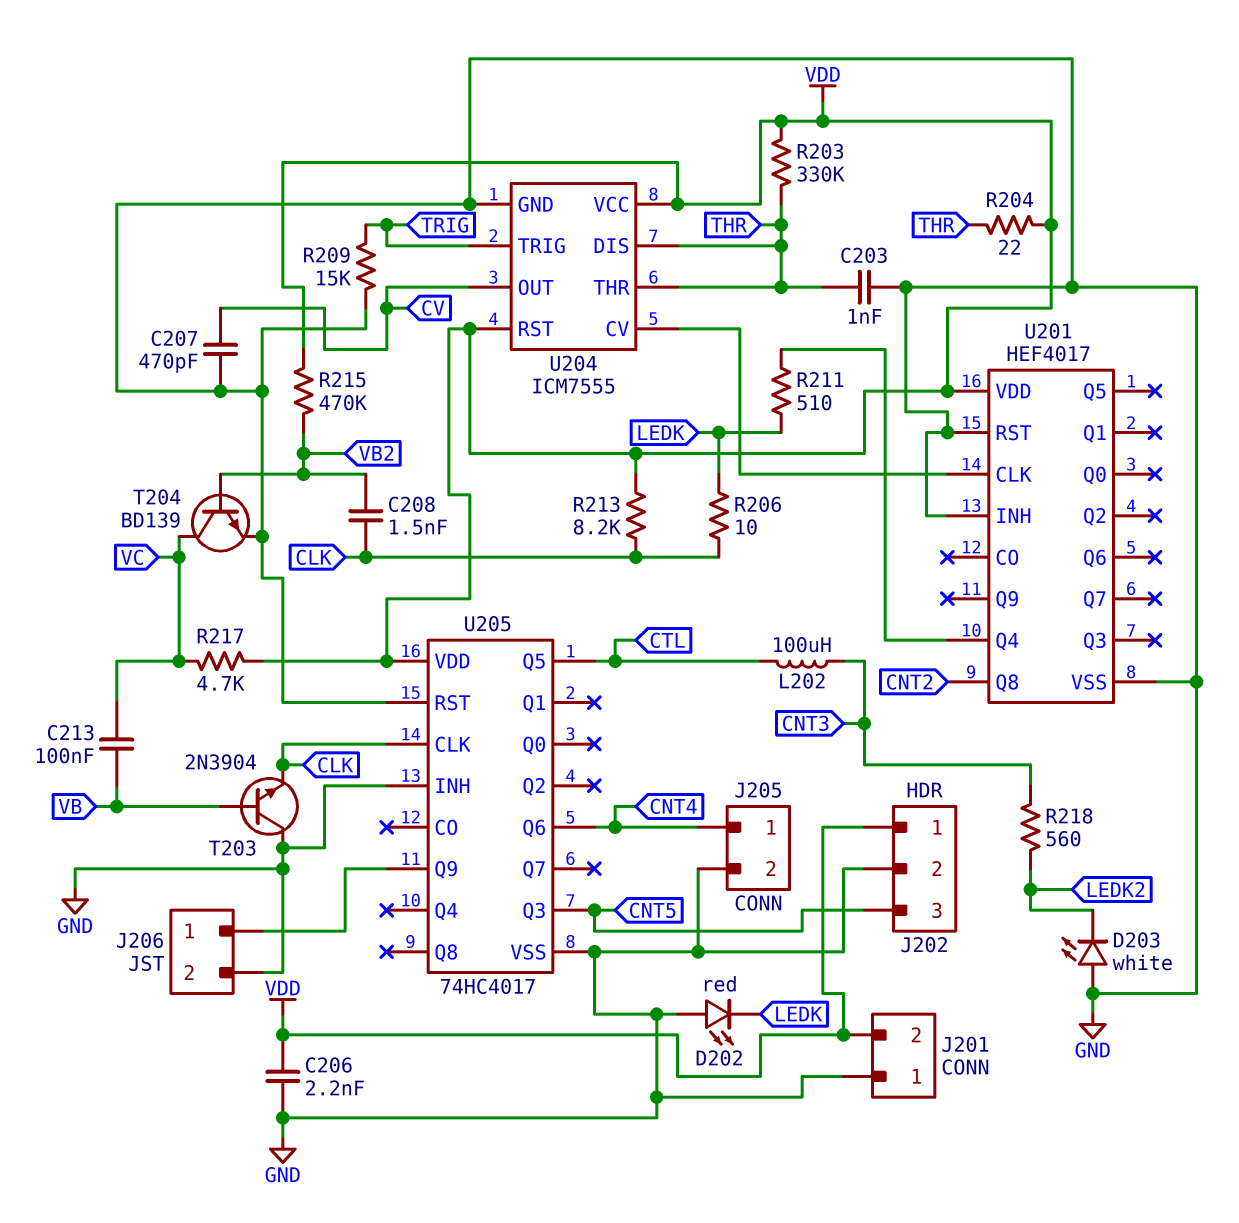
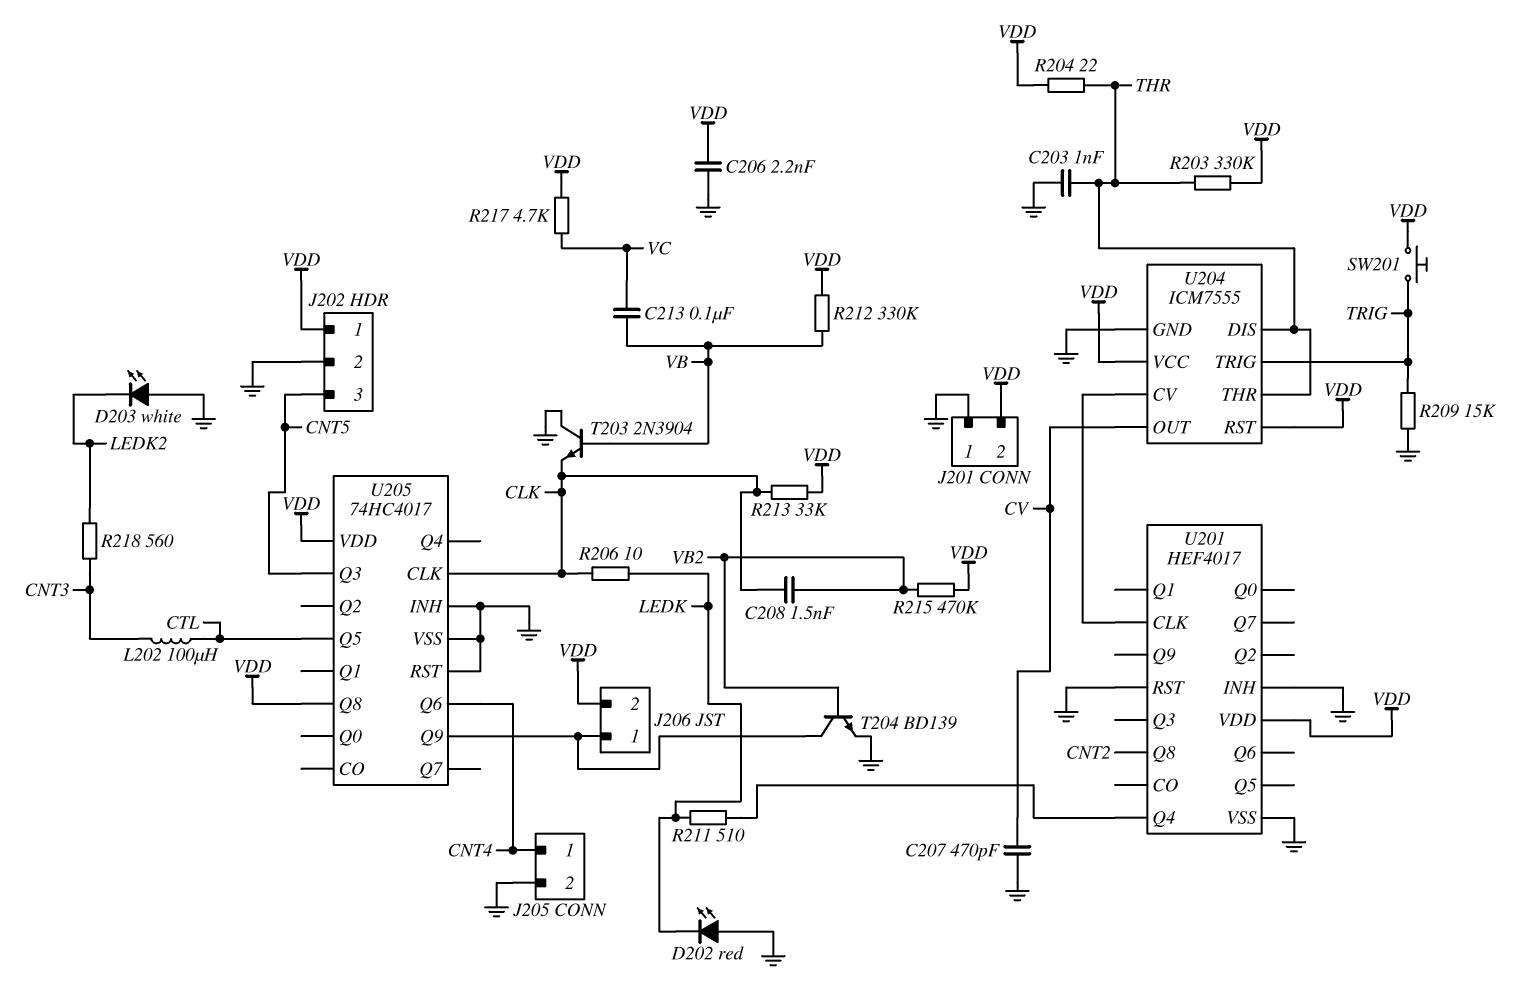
J206 pin 2: GND -> VDD
R212: none -> 330k (VB, VDD)
R213: 8.2k (CLK, VDD) -> 33k (CLK, VDD)
SW201: none -> button (TRIG, VDD)
T204: NPN BD139 (B VB2, C VC, E GND) -> NPN BD139 (B VB2, C J206/1, E GND)
U205 pin Q8: none -> VDD

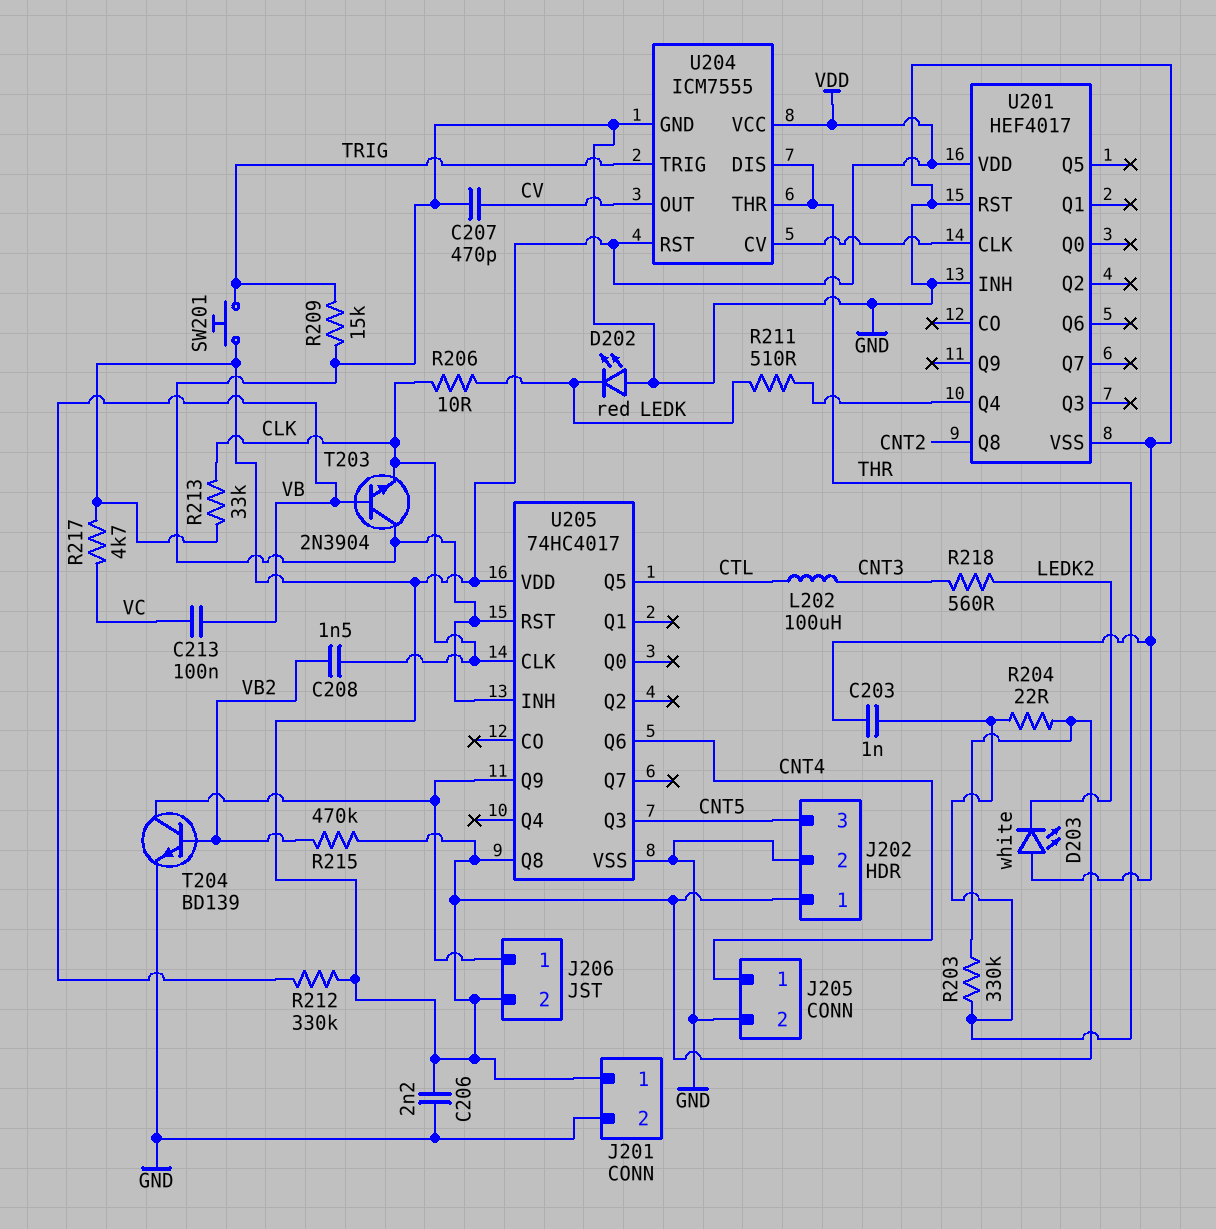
J201 pin 1: GND -> VDD
J201 pin 2: VDD -> GND

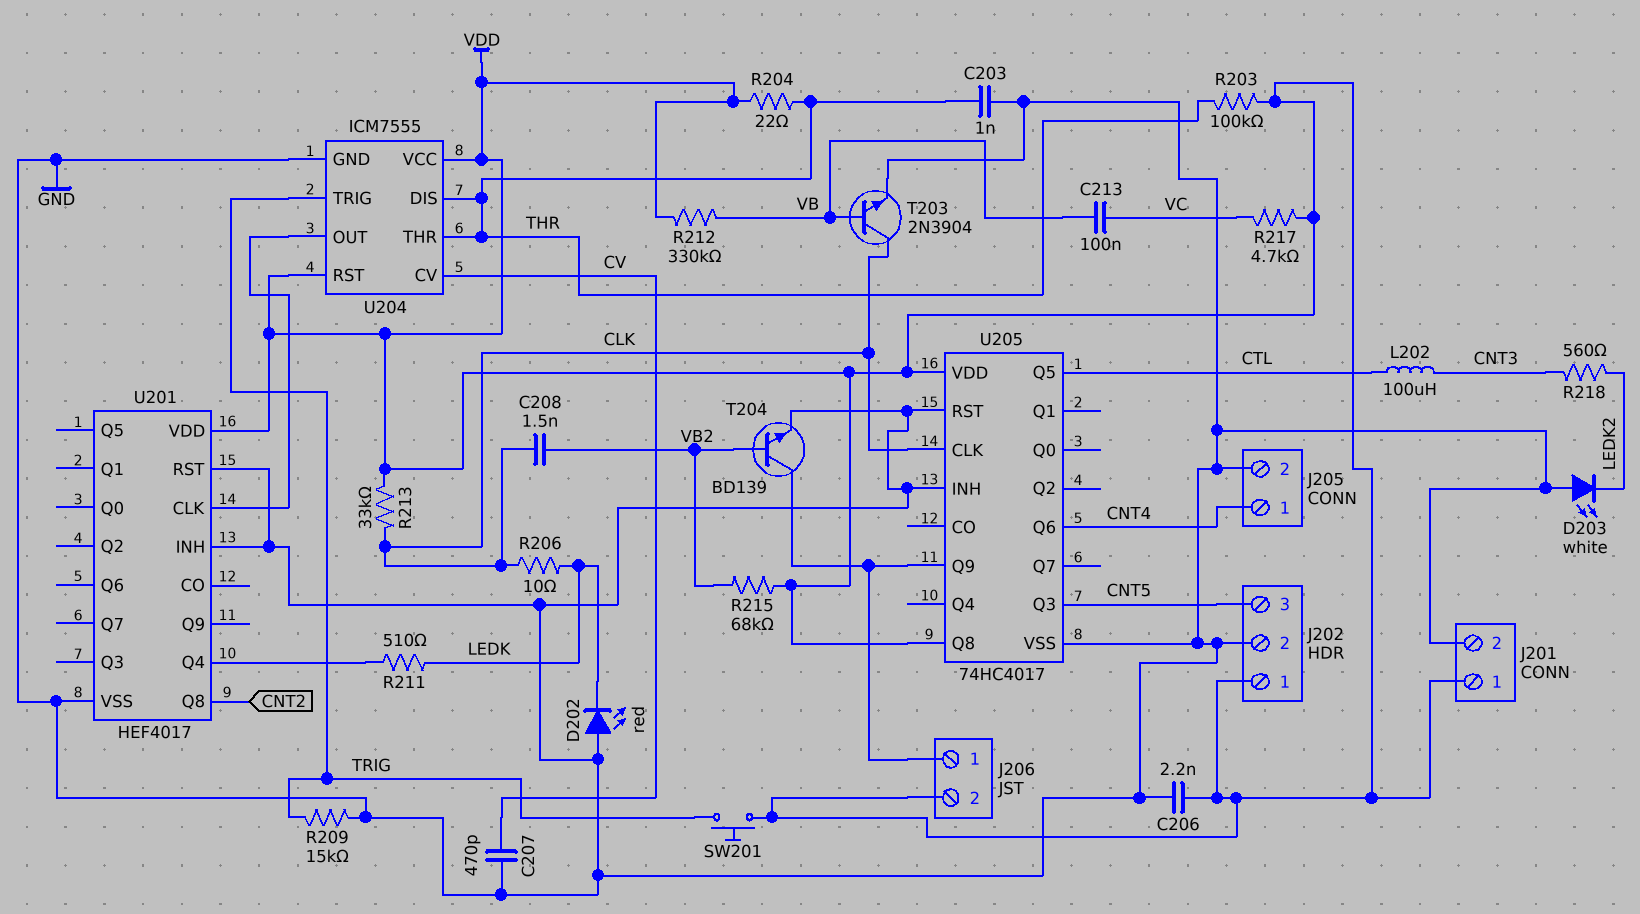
R203: 330k (THR, VDD) -> 100k (THR, VDD)
R215: 470k (VB2, VDD) -> 68k (VB2, VDD)
T203: NPN 2N3904 (B VB, C GND, E CLK) -> NPN 2N3904 (B VB, C CLK, E GND)
U204 pin CV: U201/CLK -> CV
U204 pin OUT: CV -> U201/CLK

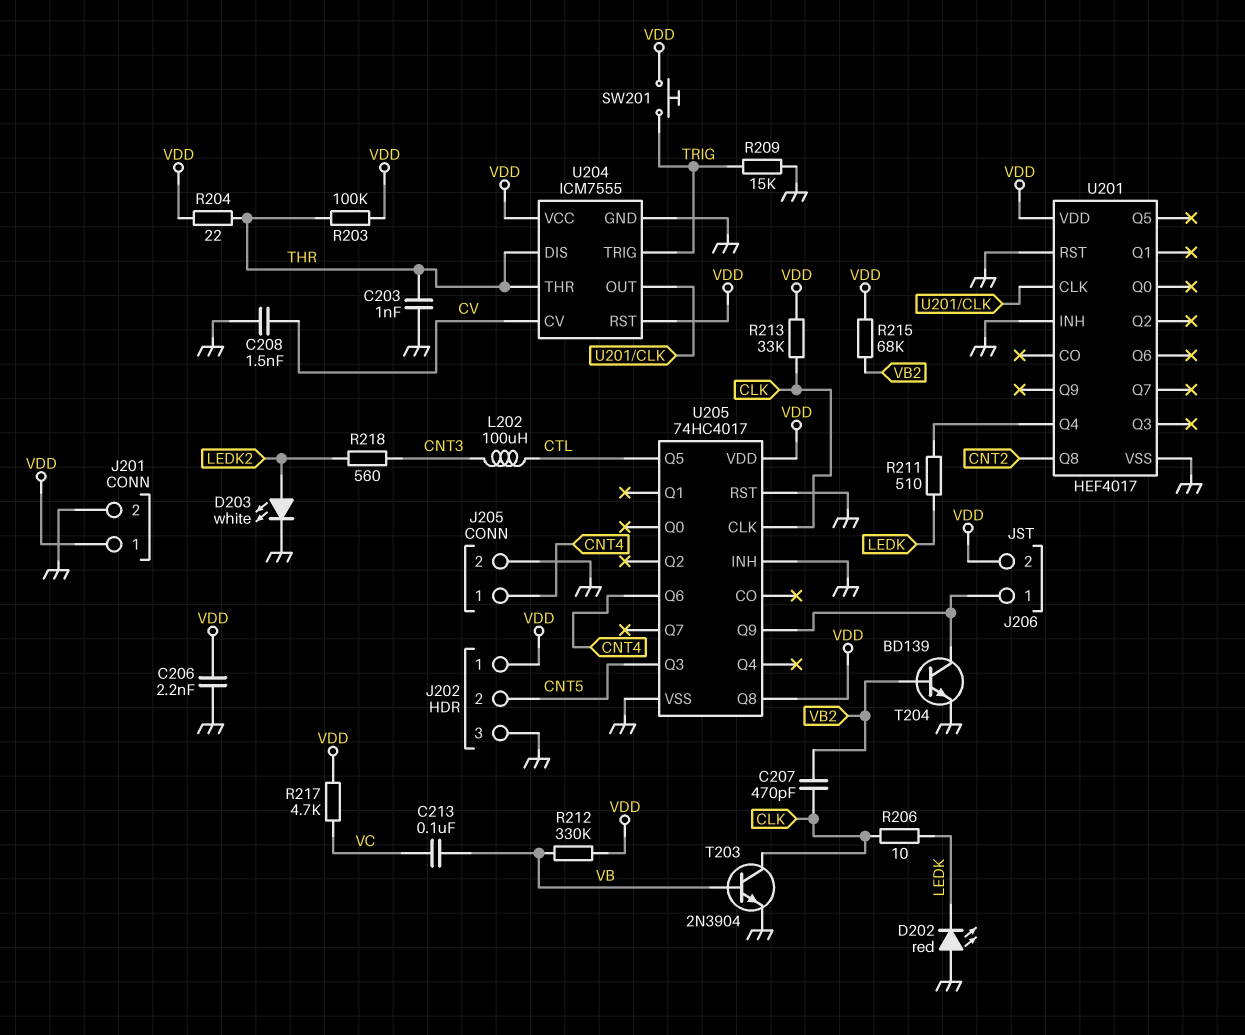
C207: 470pF (CV, GND) -> 470pF (CLK, VB2)
C208: 1.5nF (CLK, VB2) -> 1.5nF (CV, GND)
D203: LED white (A GND, K LEDK2) -> LED white (A LEDK2, K GND)
J202 pin 2: GND -> CNT5
J202 pin 3: CNT5 -> GND

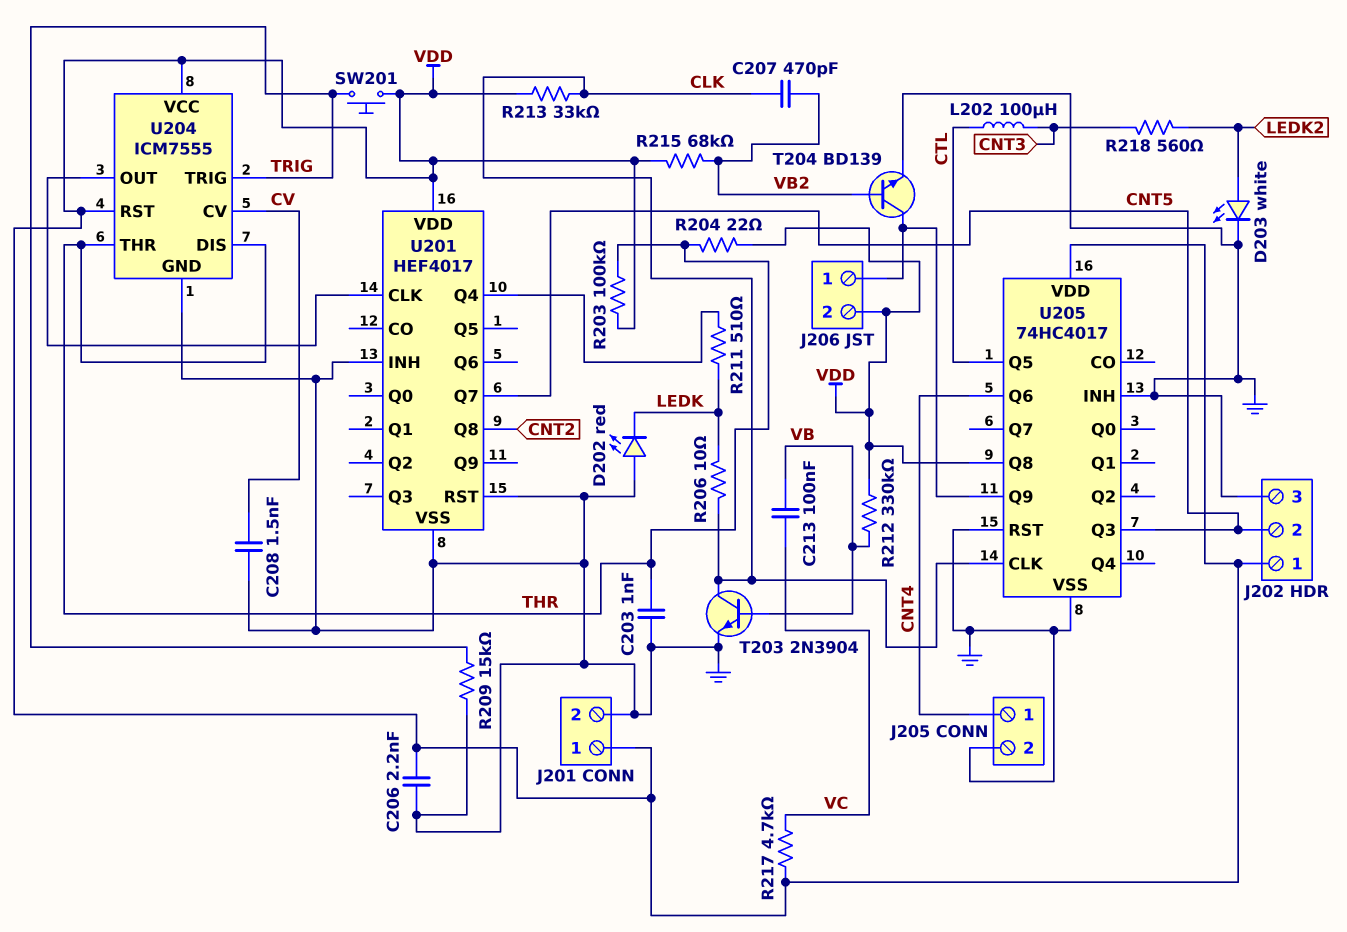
U201 pin Q7: none -> CNT5

